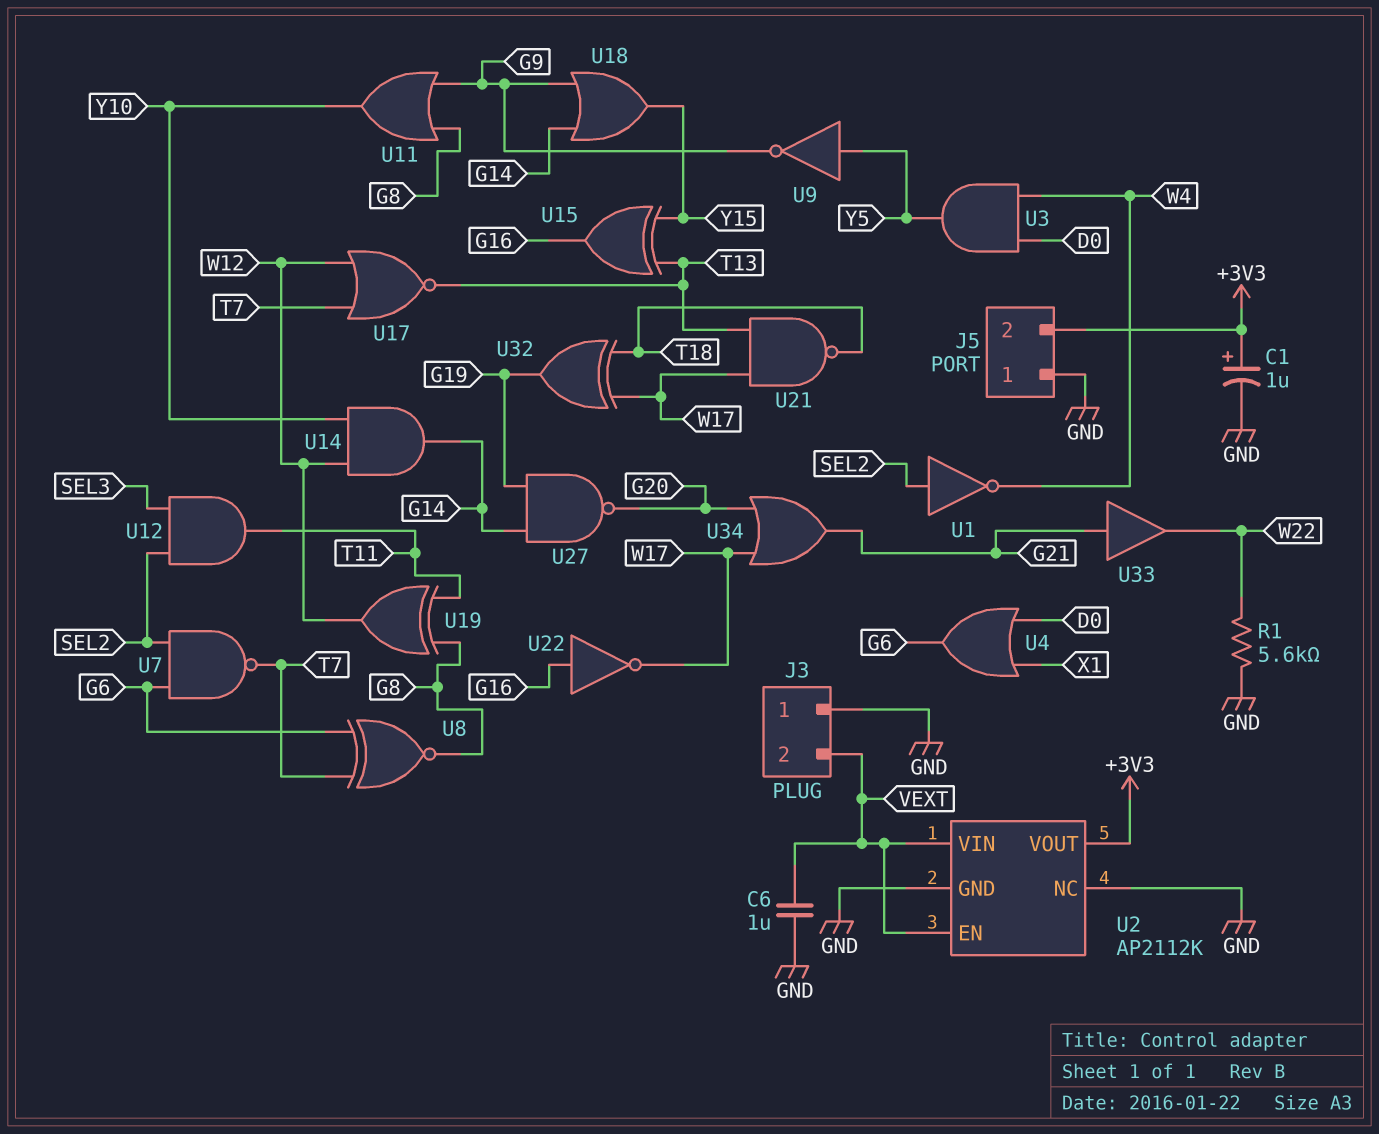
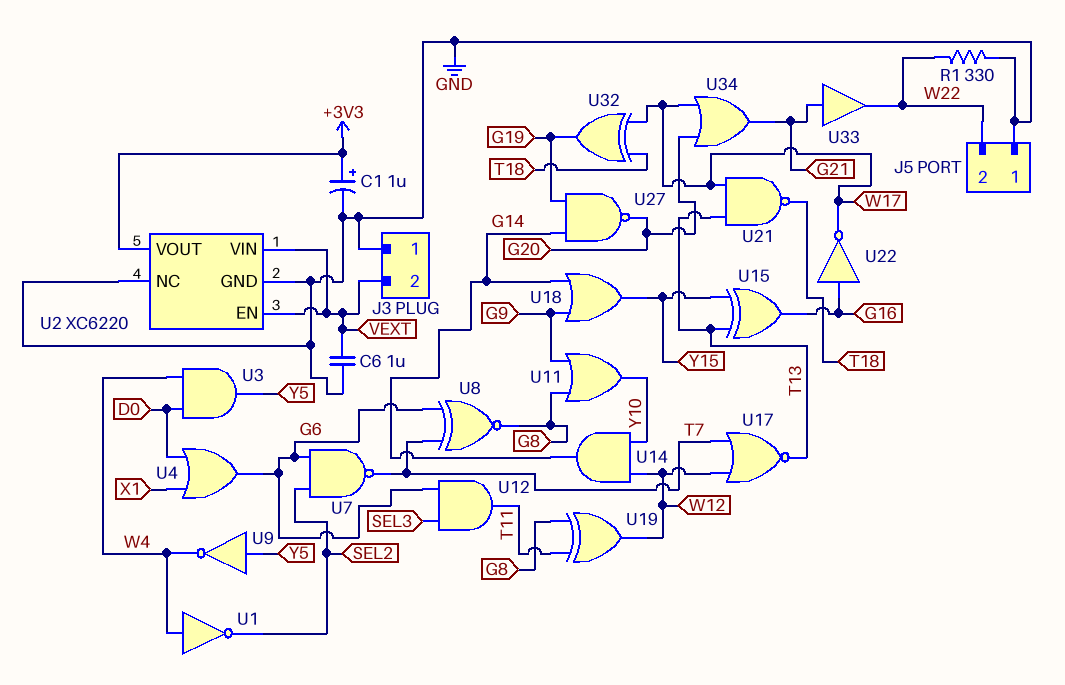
J5 pin 2: +3V3 -> W22
R1: 5.6k (GND, W22) -> 330 (GND, W22)
U1: NOT (in SEL2, out W4) -> NOT (in W4, out SEL2)
U2: AP2112K -> XC6220
U9: NOT (in Y5, out G9) -> NOT (in Y5, out W4)
U12: AND (in SEL2, in SEL3, out T11) -> AND (in G6, in SEL3, out T11)

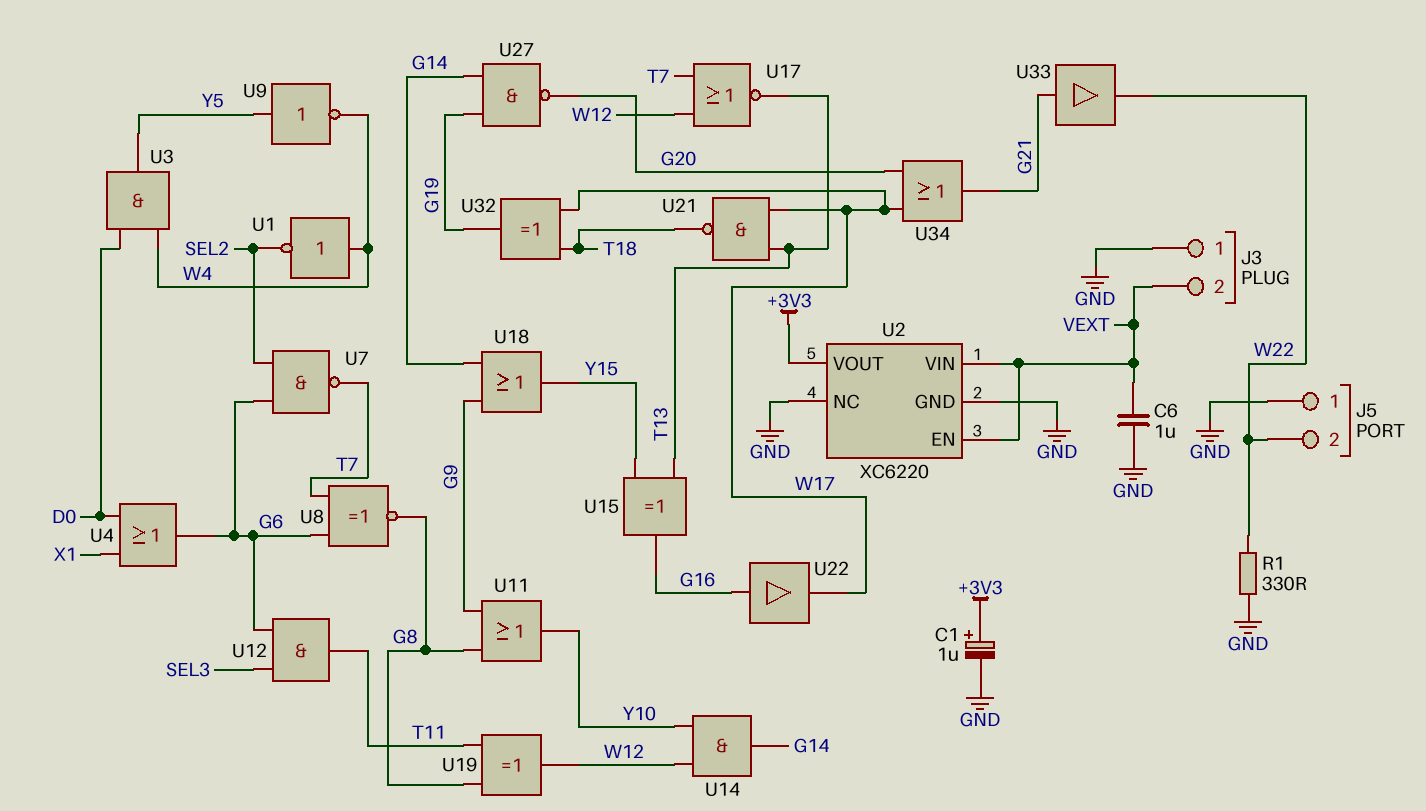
U22: NOT (in G16, out W17) -> buffer (in G16, out W17)

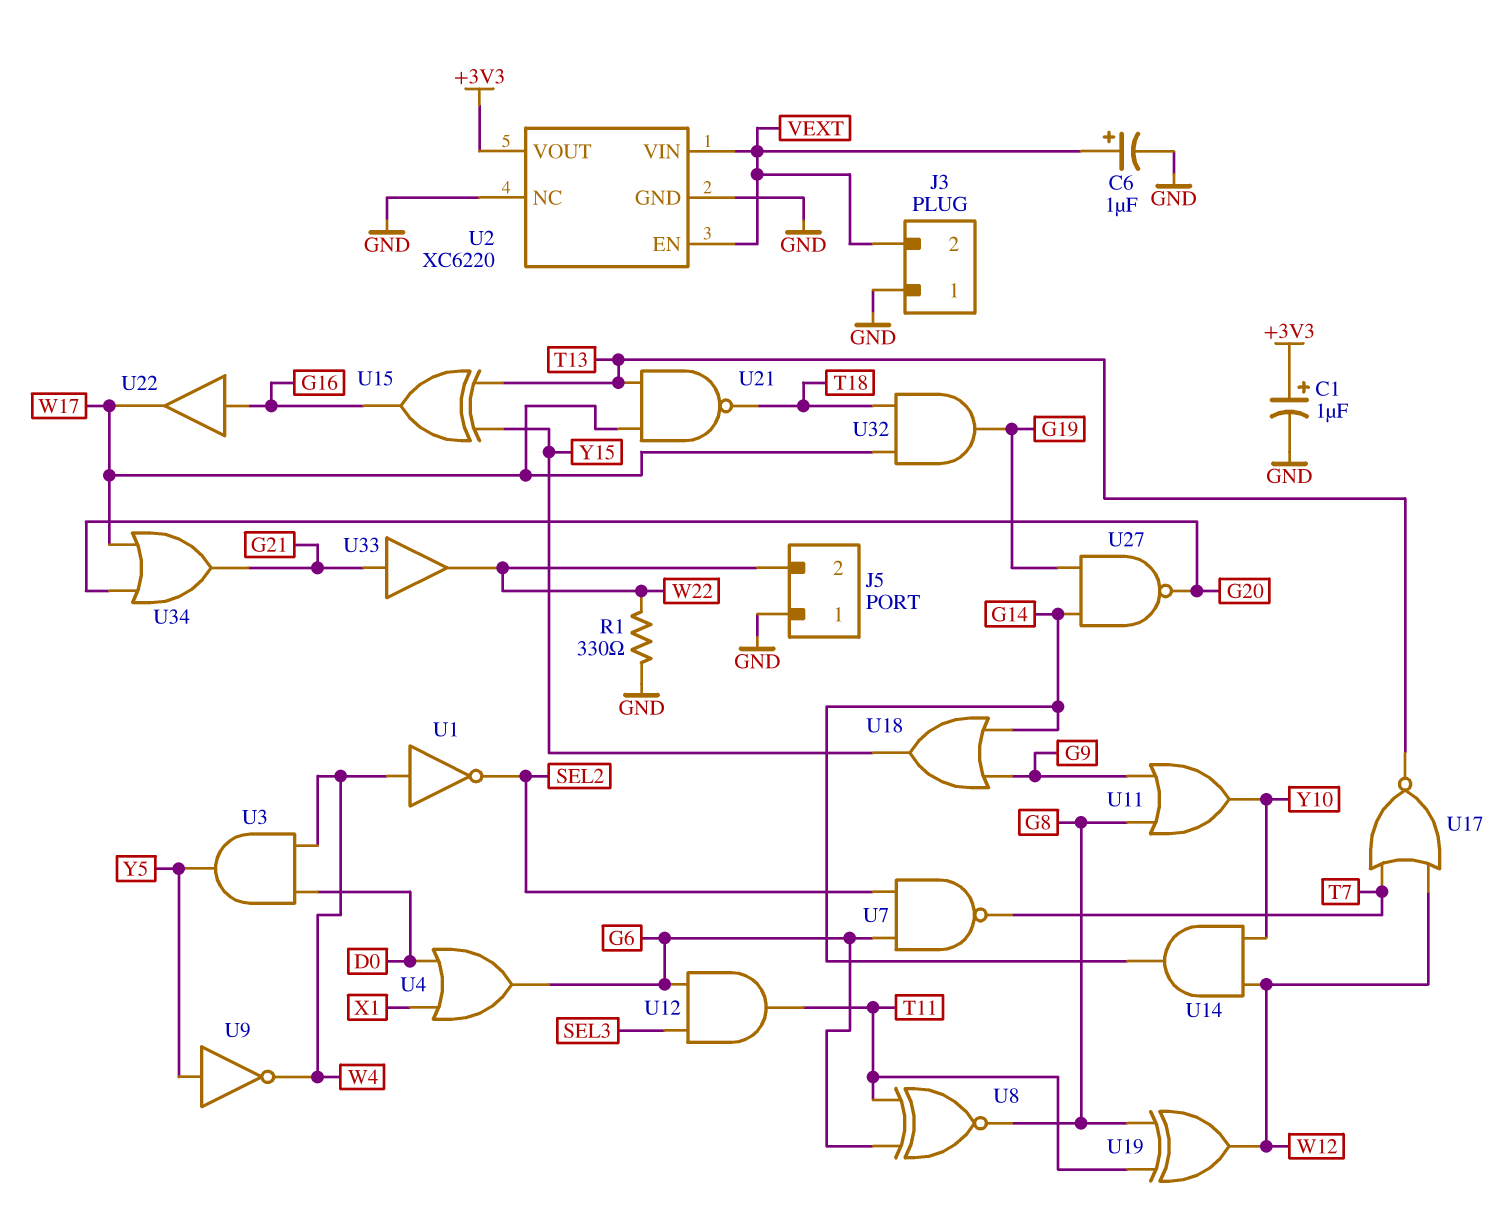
C6: 1uF (GND, VEXT) -> 1uF (plus VEXT, minus GND)
U8: XNOR (in G6, in T7, out G8) -> XNOR (in G6, in T11, out G8)
U32: XOR (in T18, in W17, out G19) -> AND (in T18, in W17, out G19)

